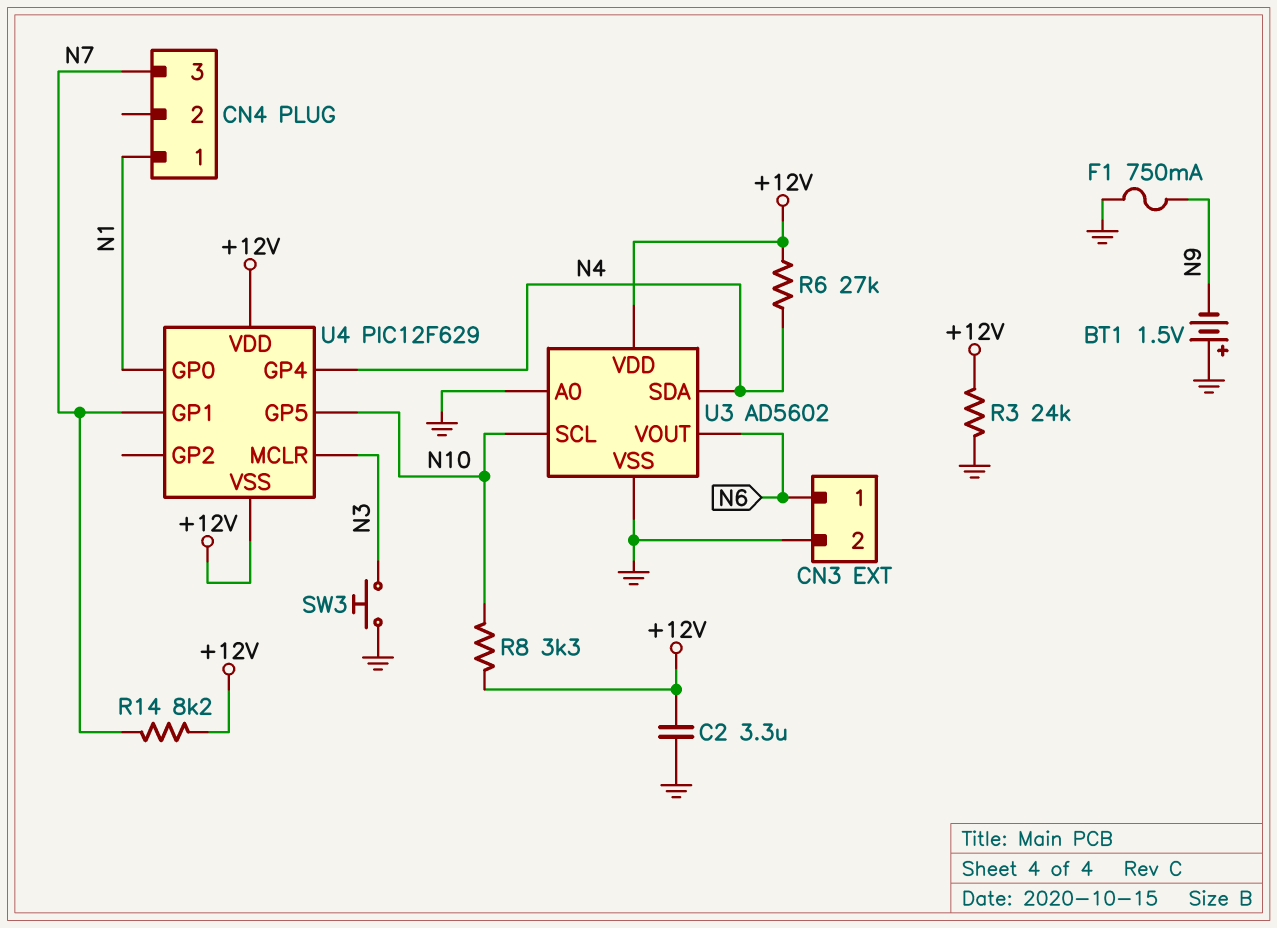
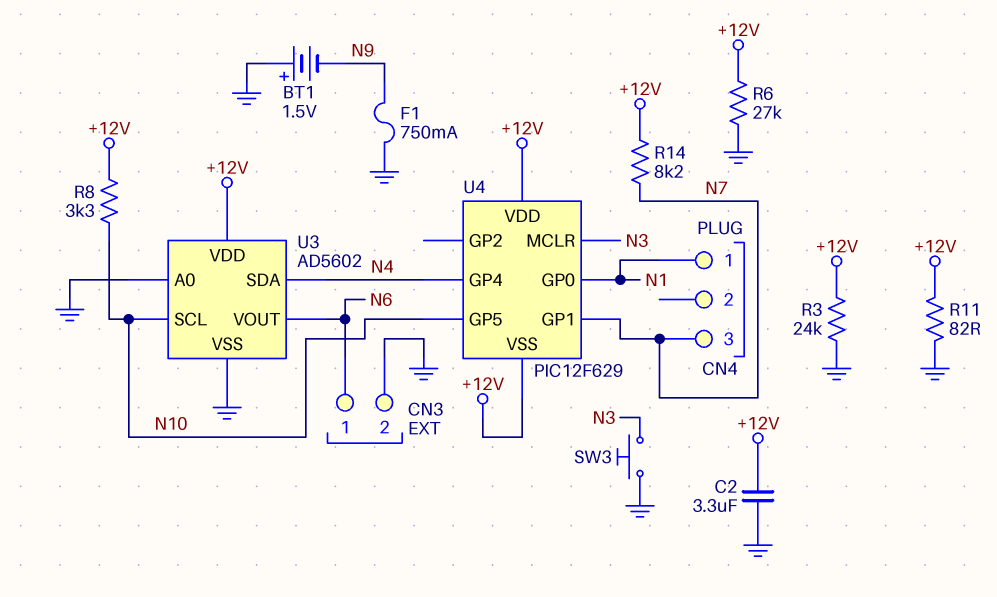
R6: 27k (+12V, N4) -> 27k (+12V, GND)
R11: none -> 82 (+12V, GND)

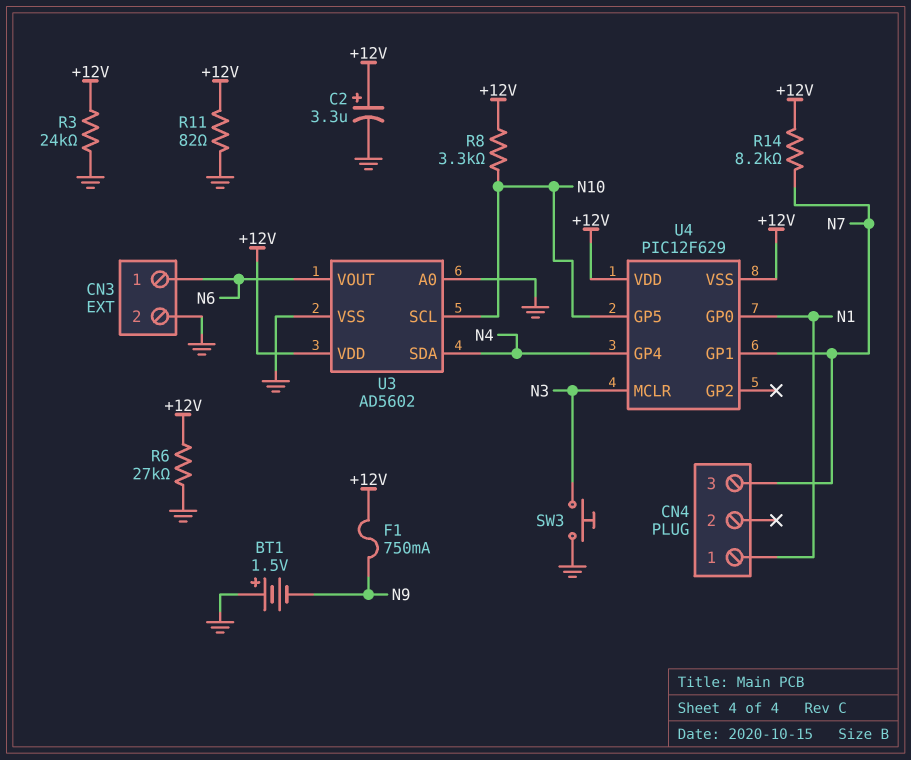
C2: 3.3uF (+12V, GND) -> 3.3uF (plus +12V, minus GND)
F1: 750mA (GND, N9) -> 750mA (+12V, N9)

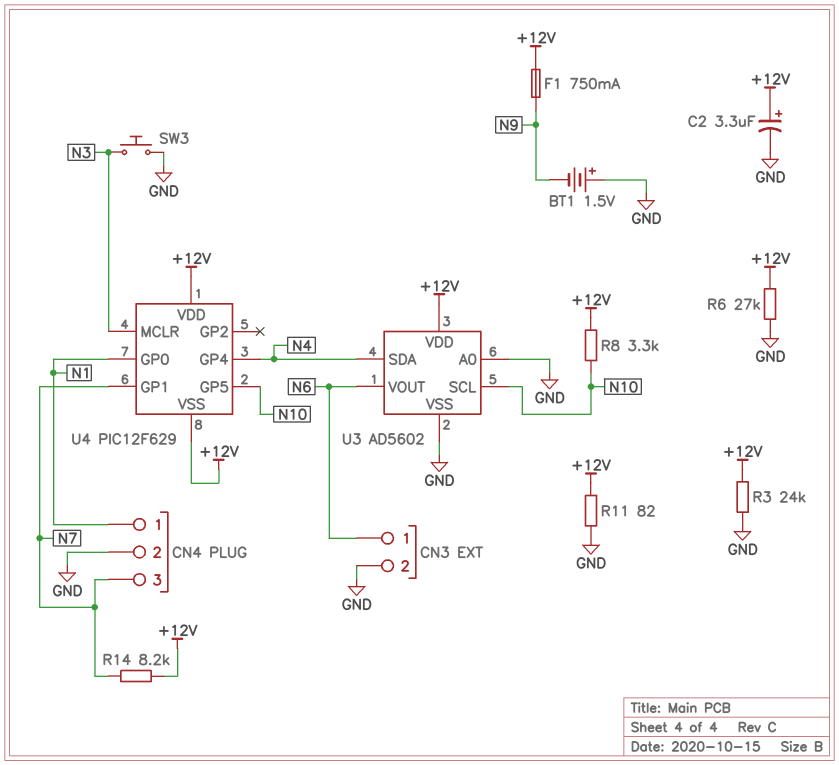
CN4 pin 2: none -> GND

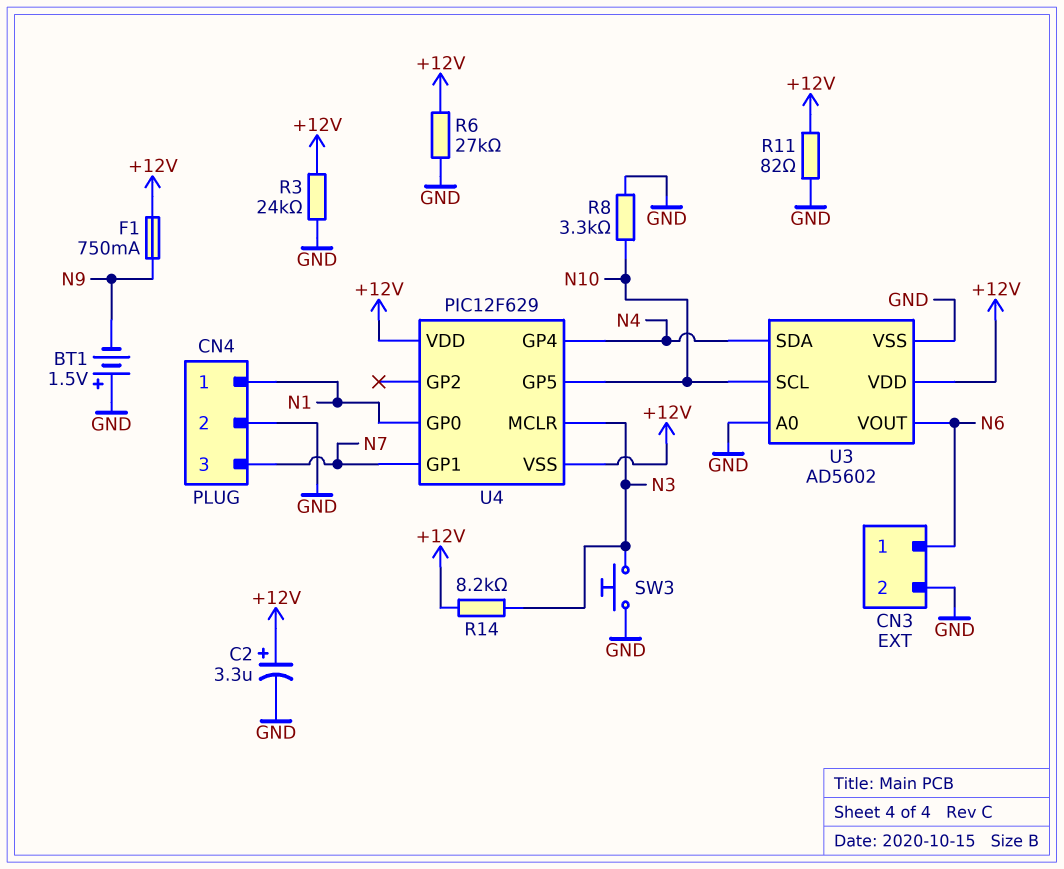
R8: 3.3k (+12V, N10) -> 3.3k (GND, N10)
R14: 8.2k (+12V, N7) -> 8.2k (+12V, N3)

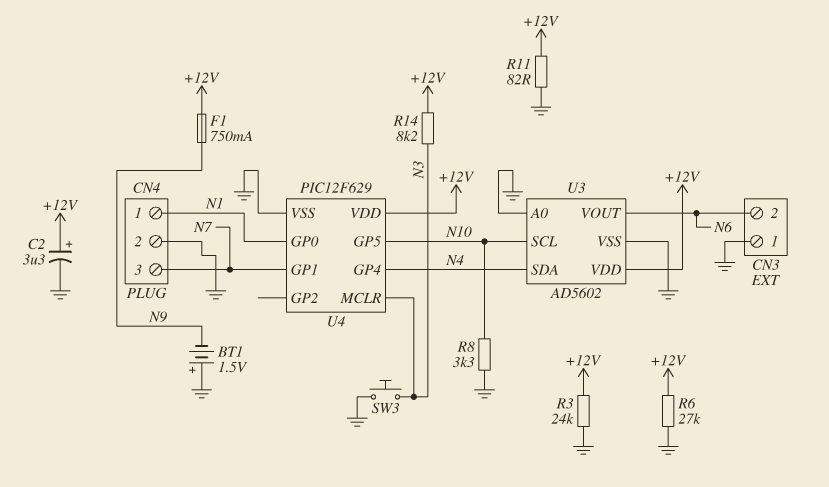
CN3 pin 1: N6 -> GND
CN3 pin 2: GND -> N6
U4 pin VSS: +12V -> GND

